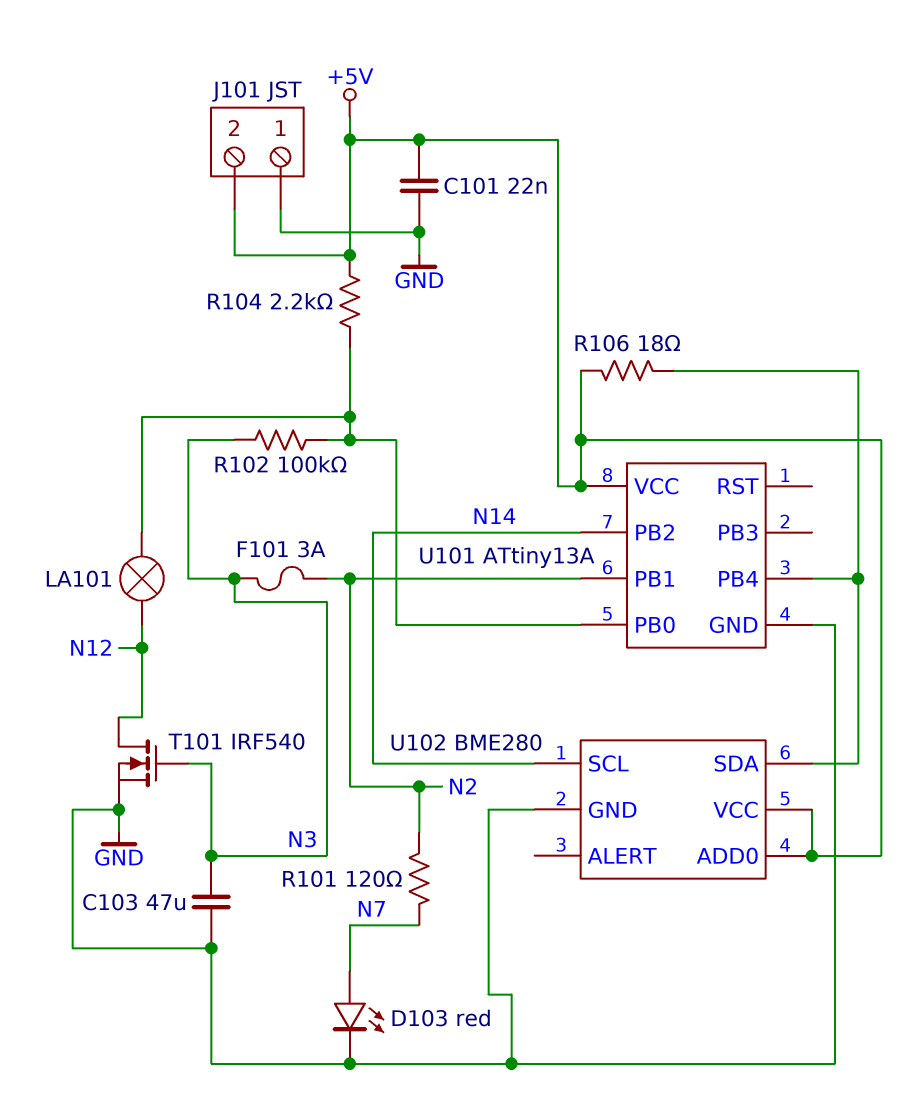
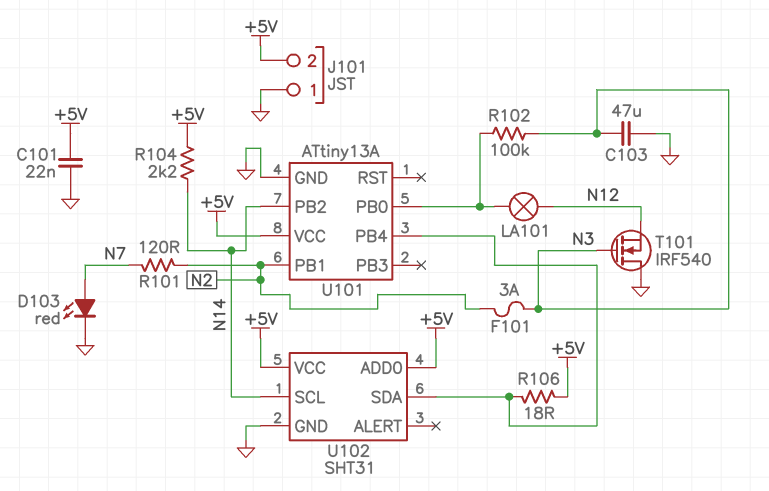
R104: 2.2k (+5V, U101/PB0) -> 2.2k (+5V, N14)
T101: NMOS IRF540 (G N3, D N12, S GND) -> NMOS IRF540 (G N3, D GND, S N12)
U102: BME280 -> SHT31

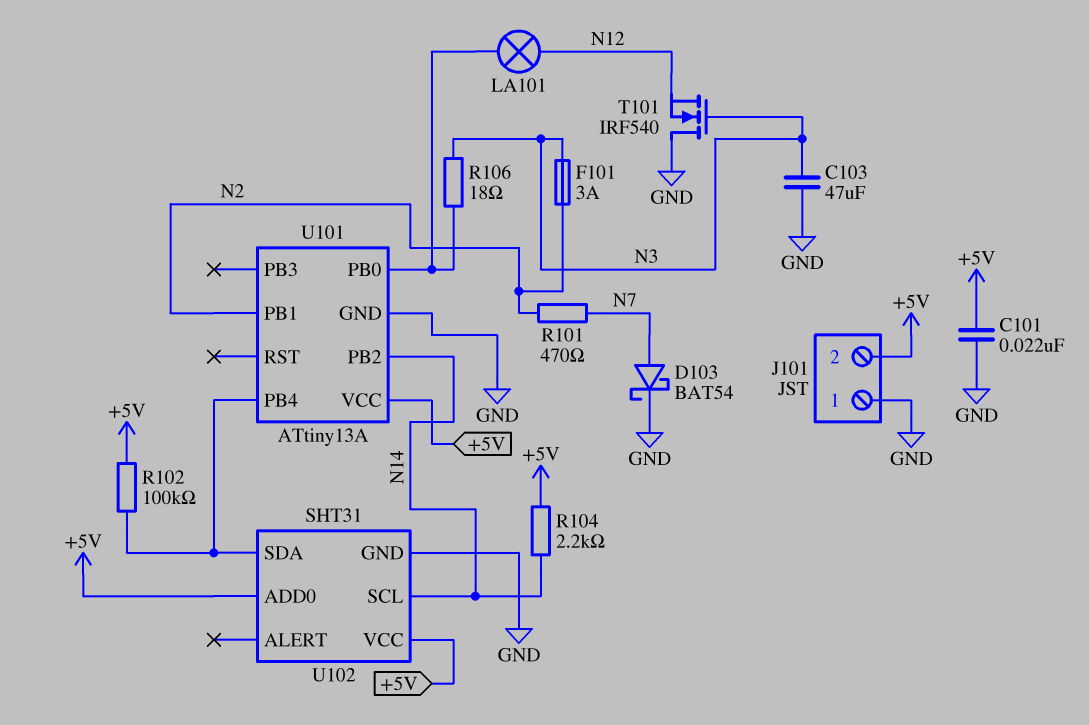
D103: LED red (A N7, K GND) -> schottky BAT54 (A N7, K GND)
R101: 120 (N2, N7) -> 470 (N2, N7)
R102: 100k (N3, U101/PB0) -> 100k (+5V, U101/PB4)
R106: 18 (+5V, U101/PB4) -> 18 (N3, U101/PB0)

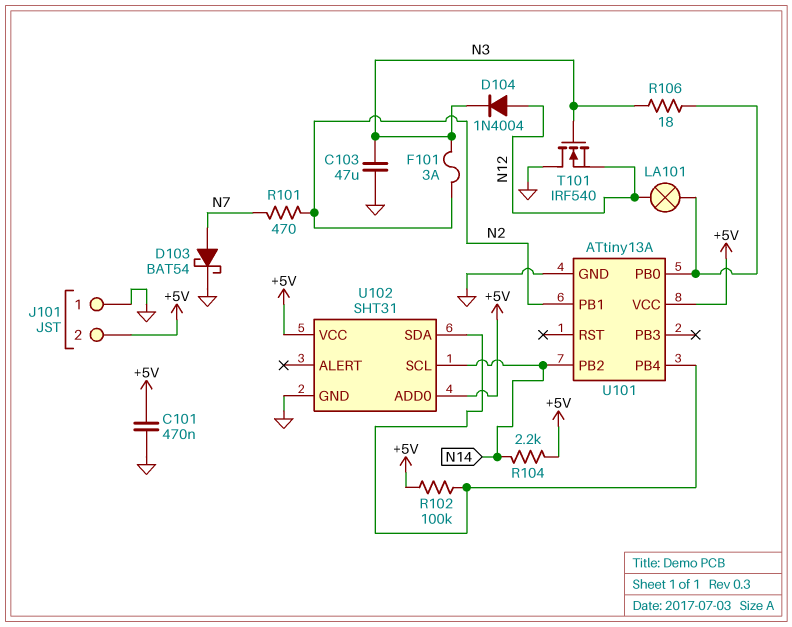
C101: 22nF (+5V, GND) -> 470nF (+5V, GND)
D104: none -> diode 1N4004 (A N12, K N3)

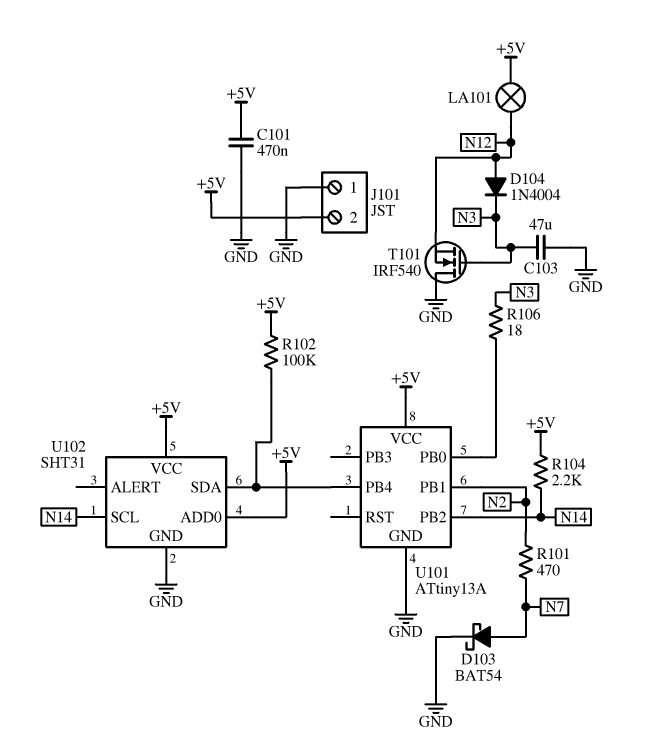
F101: 3A (N2, N3) -> none
LA101: lamp (N12, U101/PB0) -> lamp (+5V, N12)

